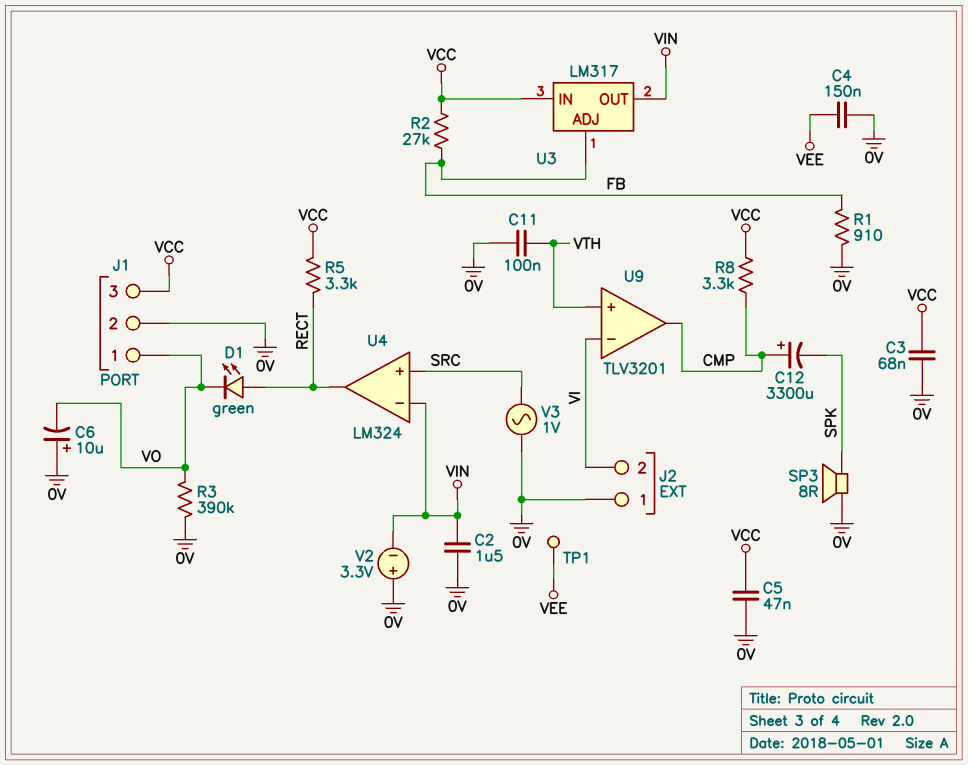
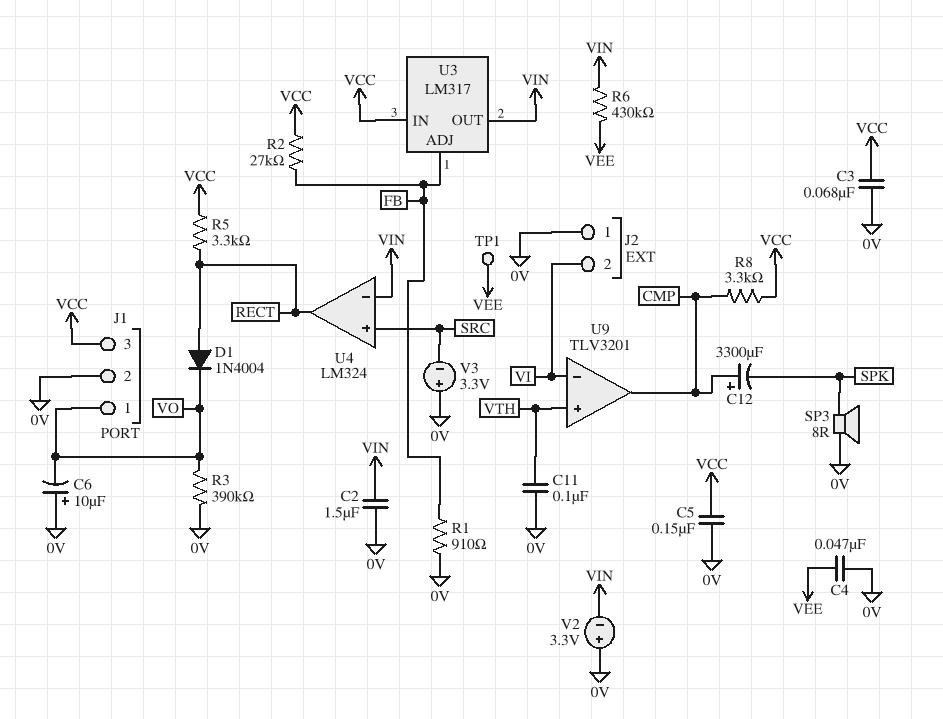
C4: 150nF (0V, VEE) -> 47nF (0V, VEE)
C5: 47nF (0V, VCC) -> 150nF (0V, VCC)
D1: LED green (A RECT, K VO) -> diode 1N4004 (A RECT, K VO)
R6: none -> 430k (VEE, VIN)
V3: AC 1V (0V, SRC) -> 3.3V (plus 0V, minus SRC)

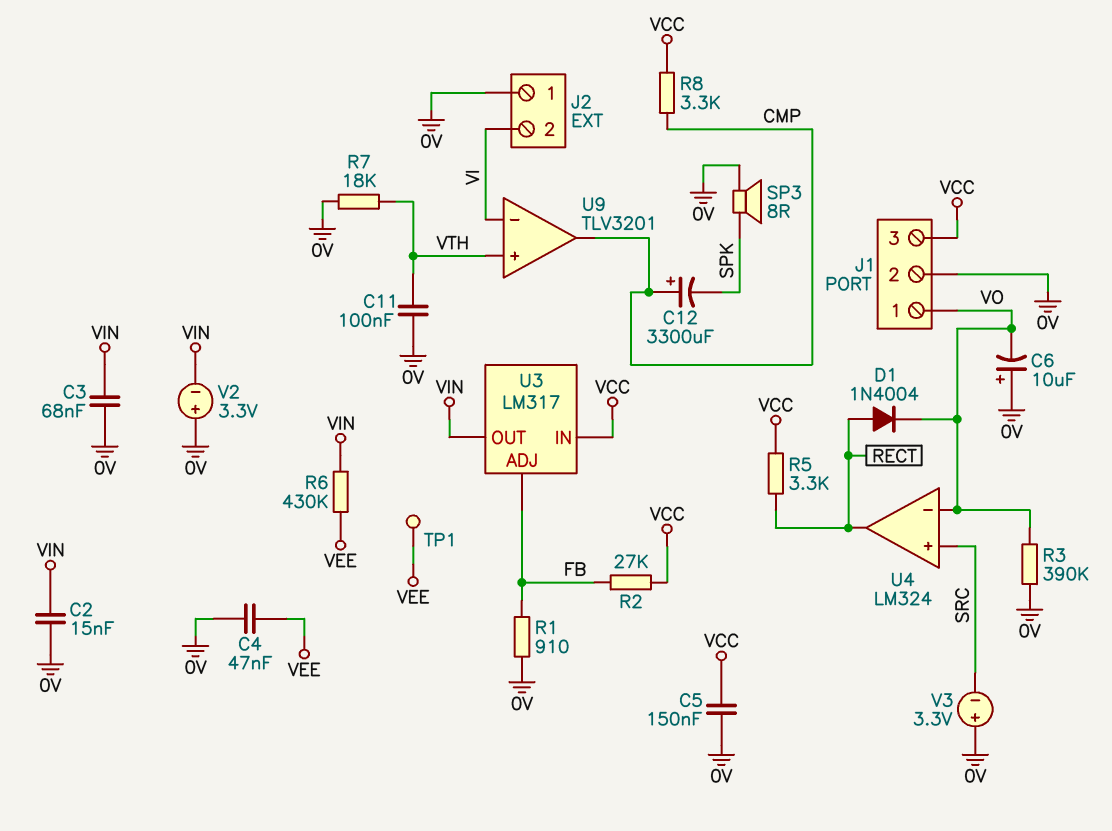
C2: 1.5uF (0V, VIN) -> 15nF (0V, VIN)
C3: 68nF (0V, VCC) -> 68nF (0V, VIN)
R7: none -> 18k (0V, VTH)
U4 pin in-: VIN -> VO

